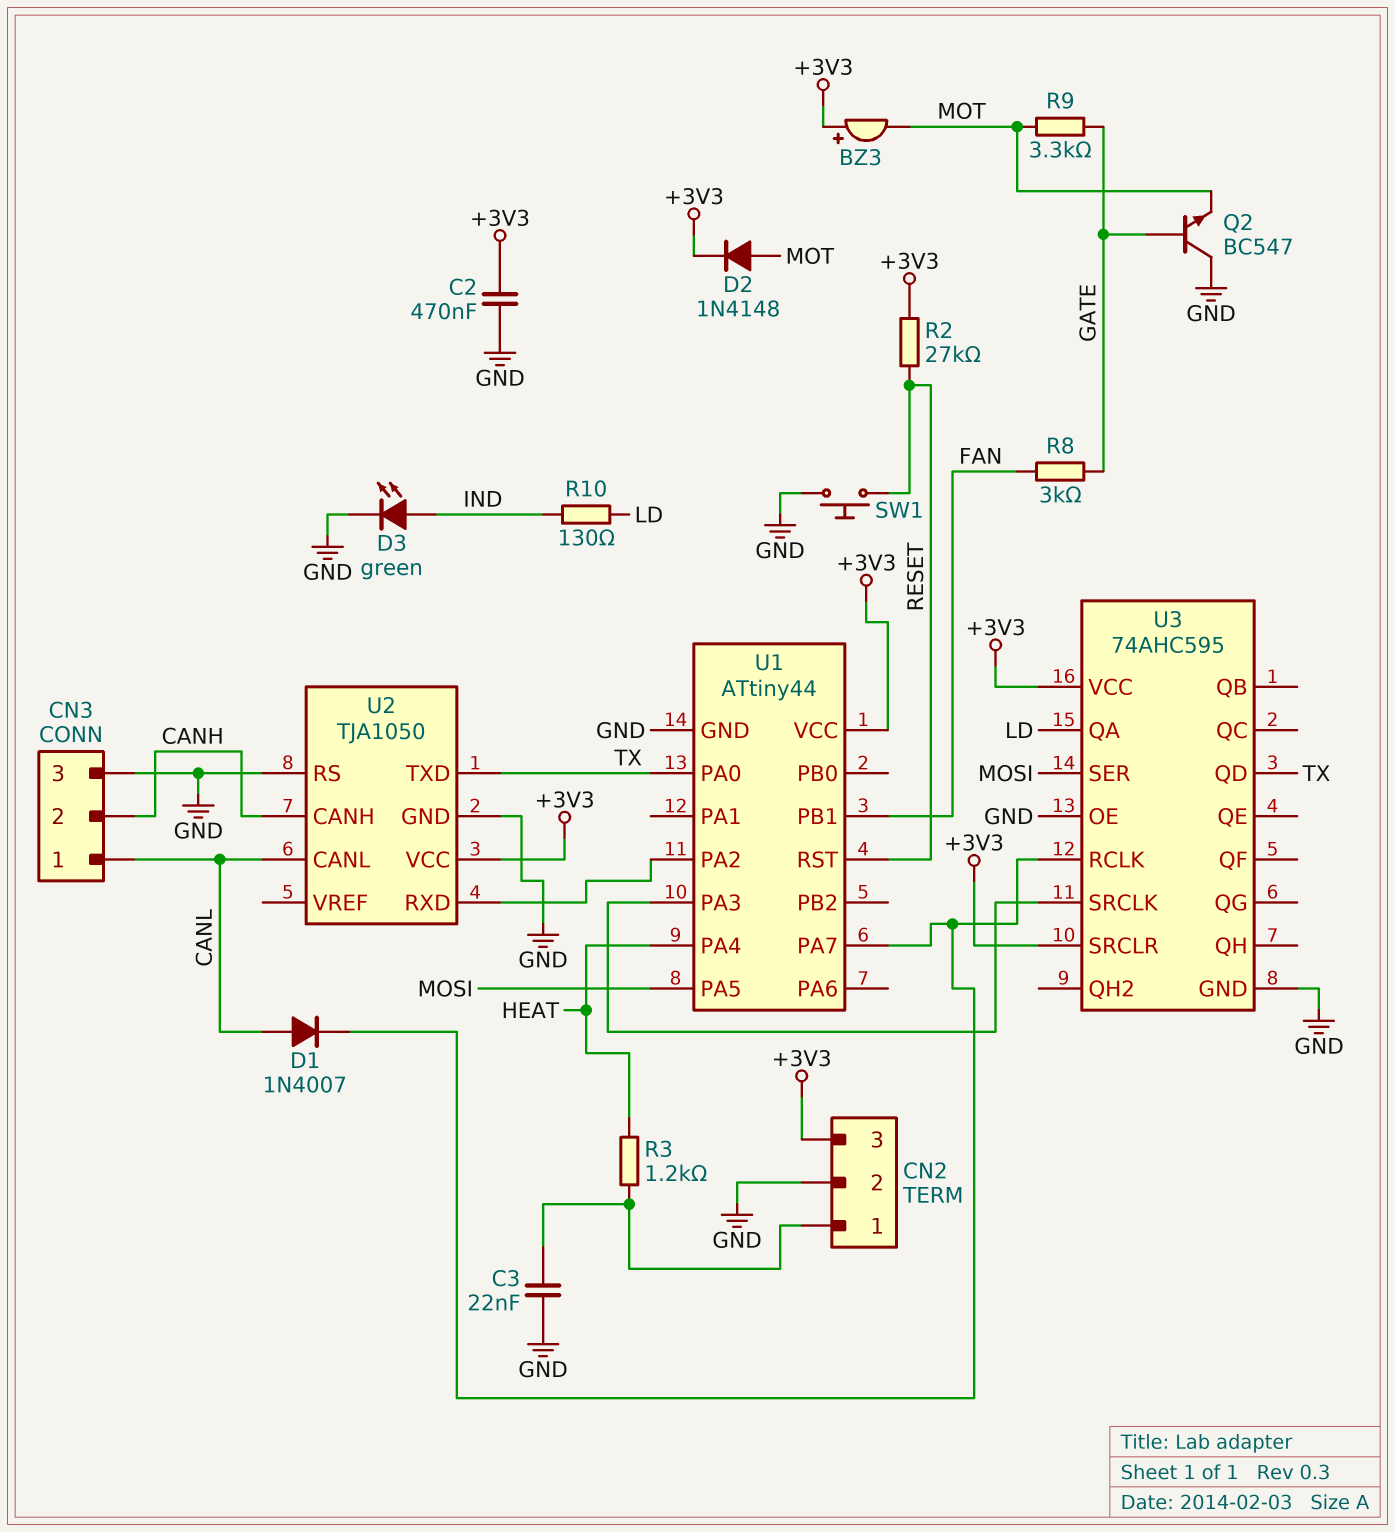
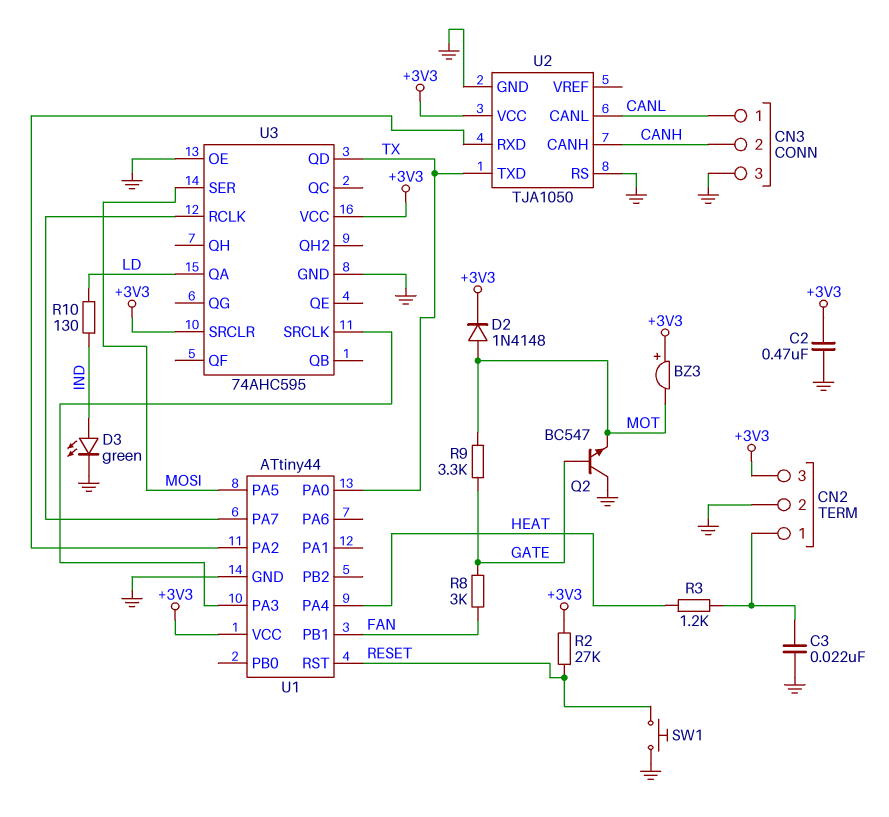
D1: diode 1N4007 (A CANL, K U1/PA7) -> none

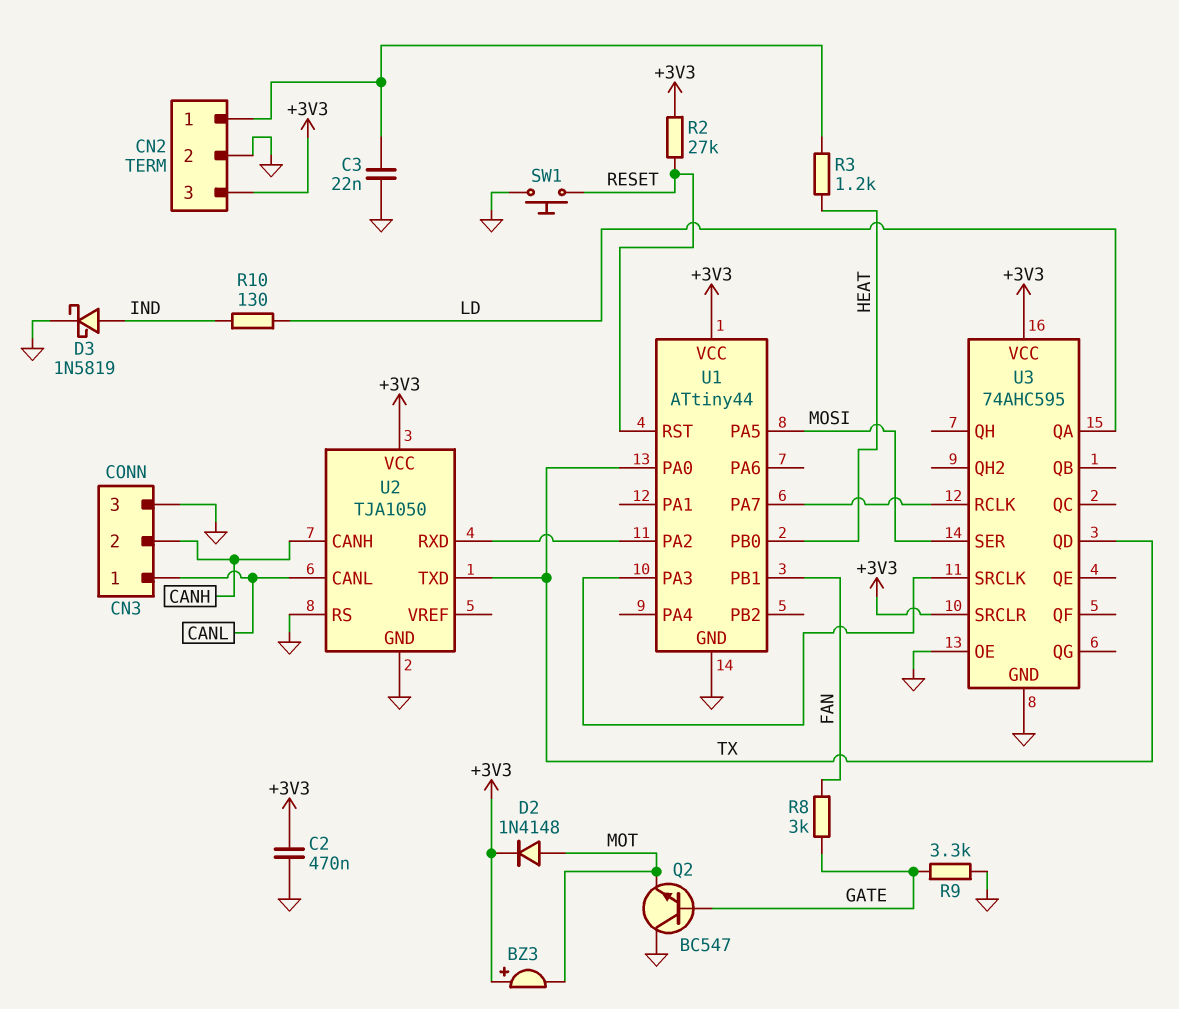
D3: LED green (A IND, K GND) -> schottky 1N5819 (A IND, K GND)
R9: 3.3k (GATE, MOT) -> 3.3k (GATE, GND)
U1 pin PA4: HEAT -> none
U1 pin PB0: none -> HEAT

